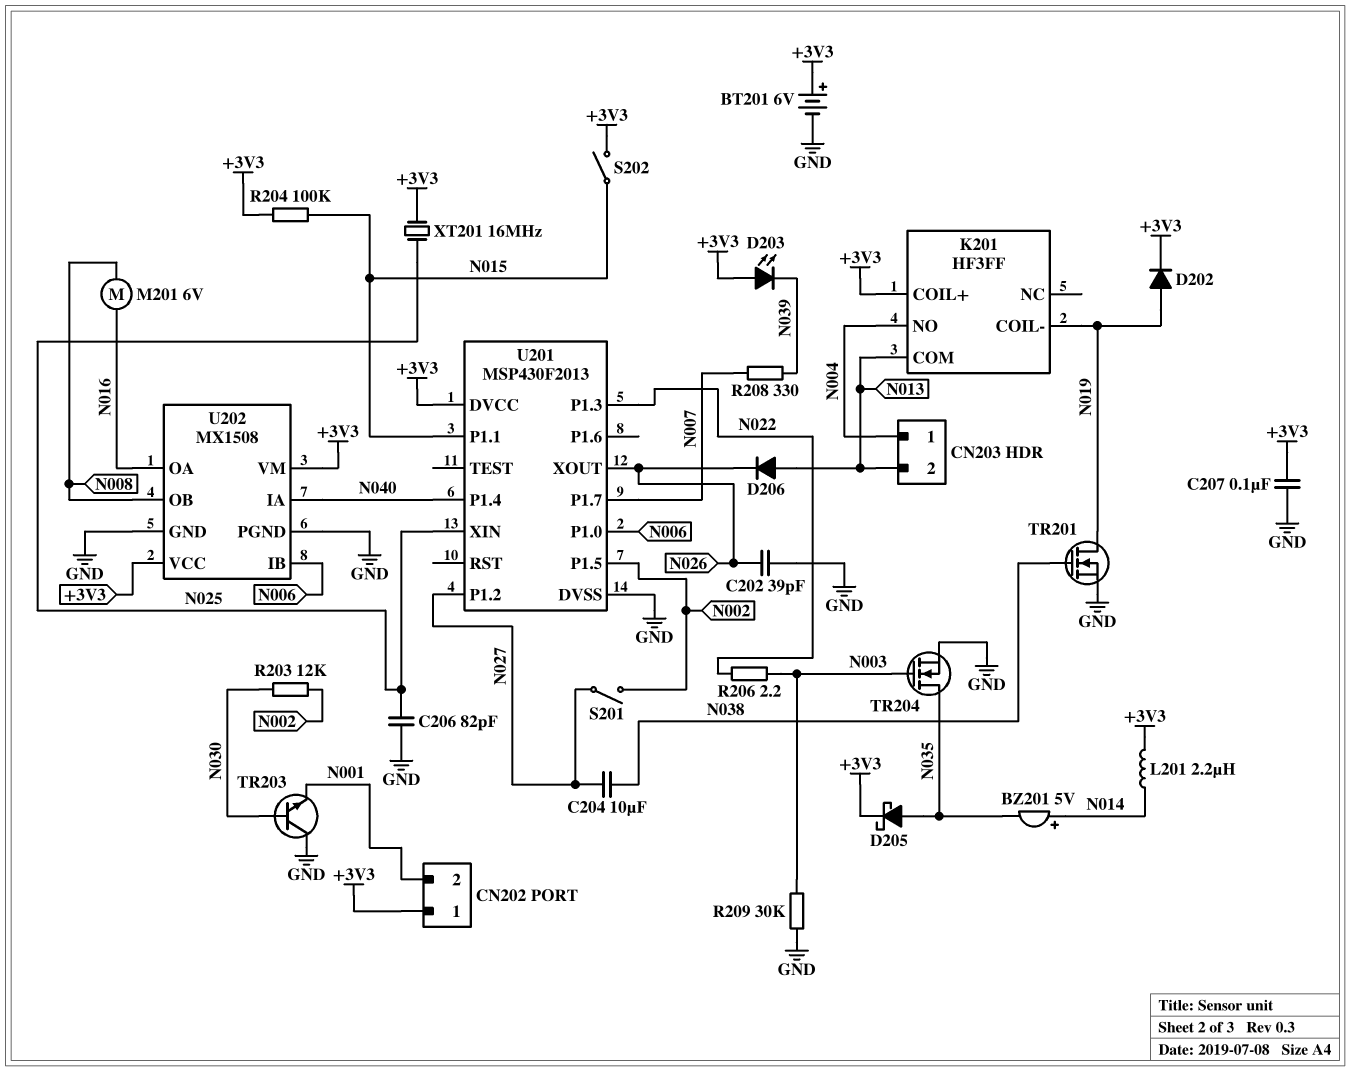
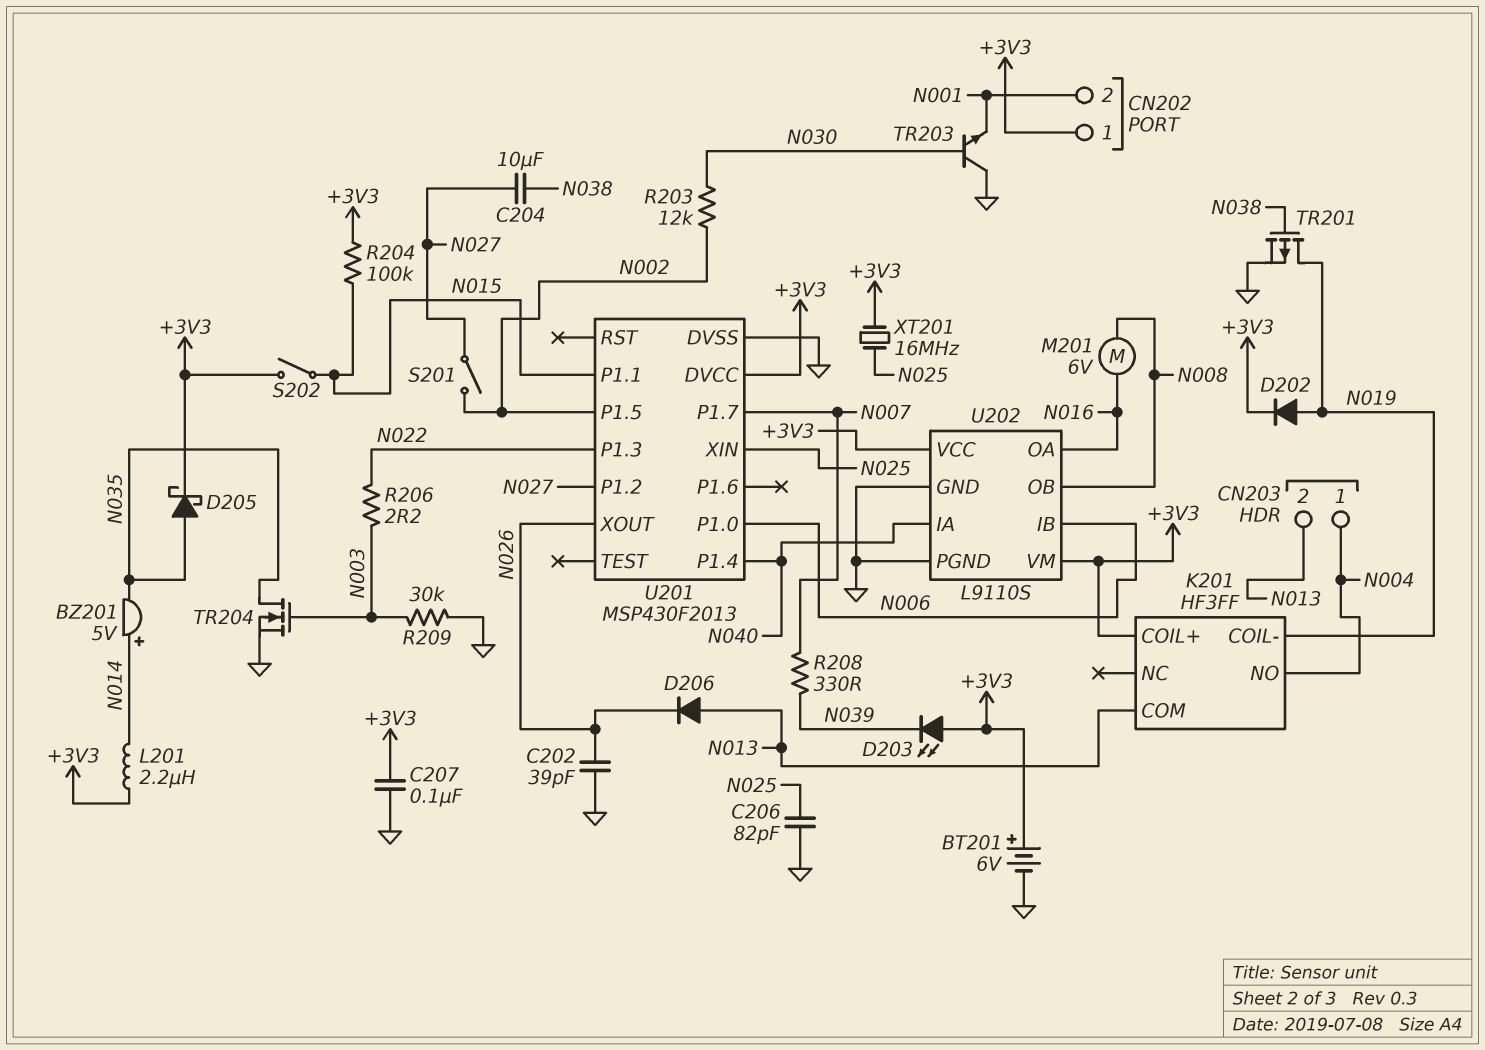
TR201: NMOS (G N038, D N019, S GND) -> PMOS (G N038, D N019, S GND)
U202: MX1508 -> L9110S

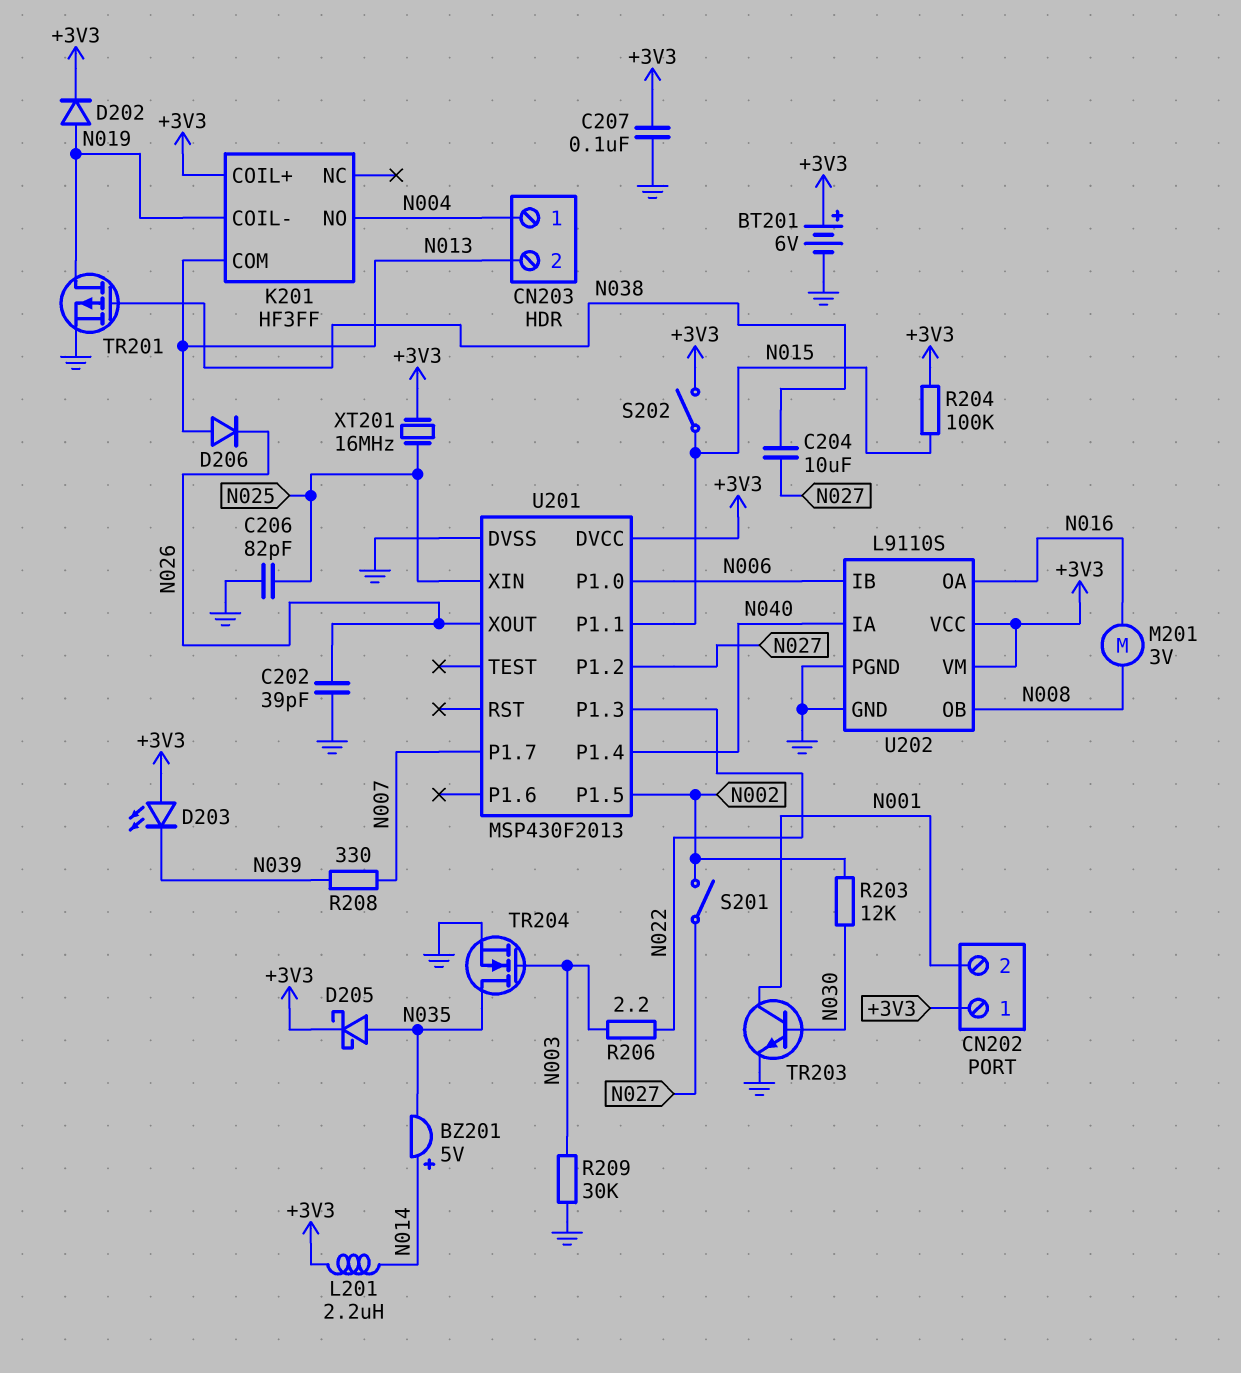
M201: motor 6V (N008, N016) -> motor 3V (N008, N016)
TR203: NPN (B N030, C GND, E N001) -> NPN (B N030, C N001, E GND)

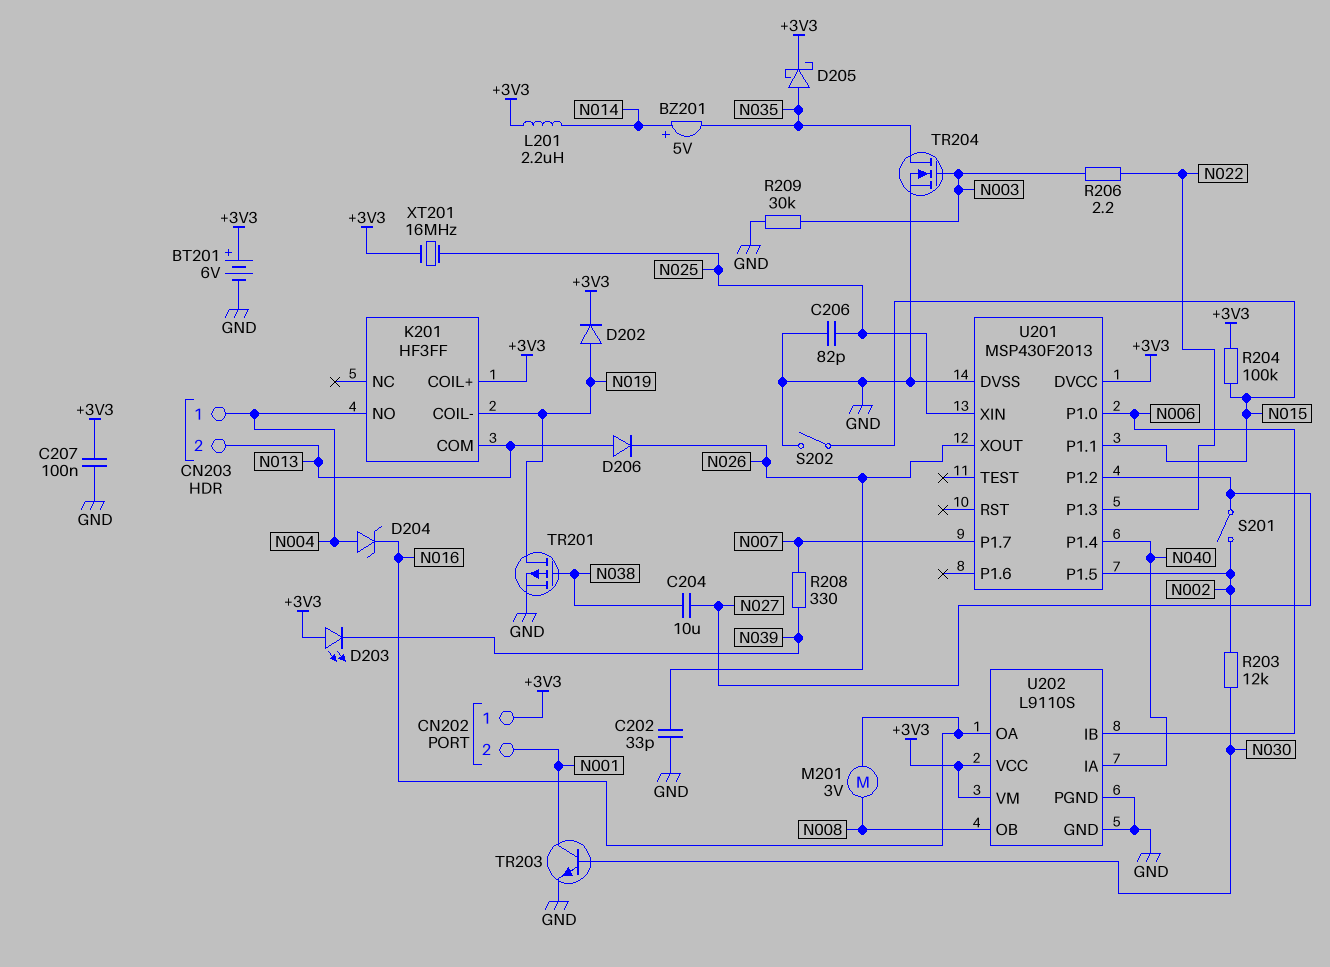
C202: 39pF (GND, N026) -> 33pF (GND, N026)
D204: none -> zener (A N004, K N016)
S202: switch (+3V3, N015) -> switch (GND, N015)

